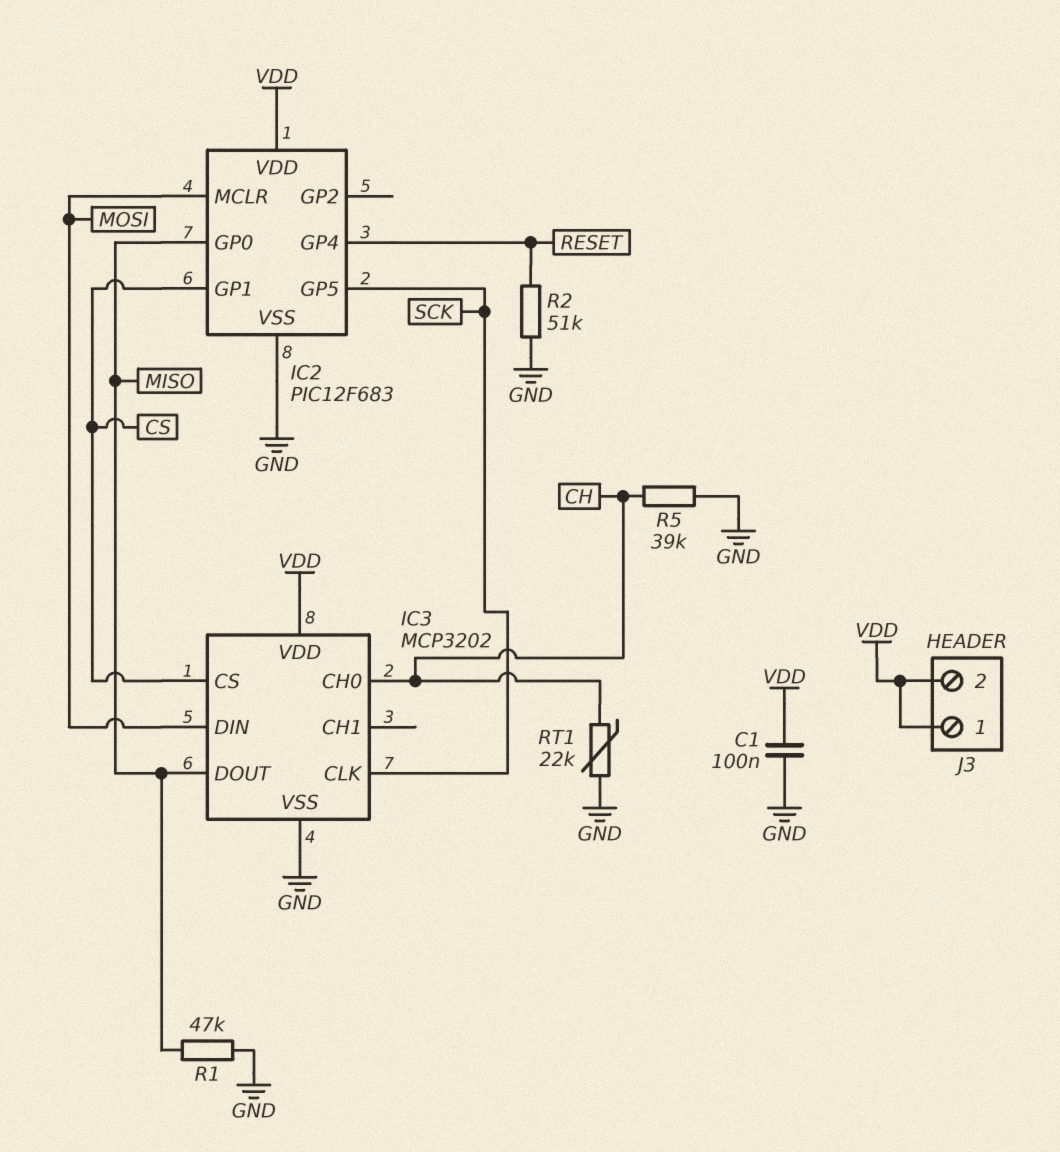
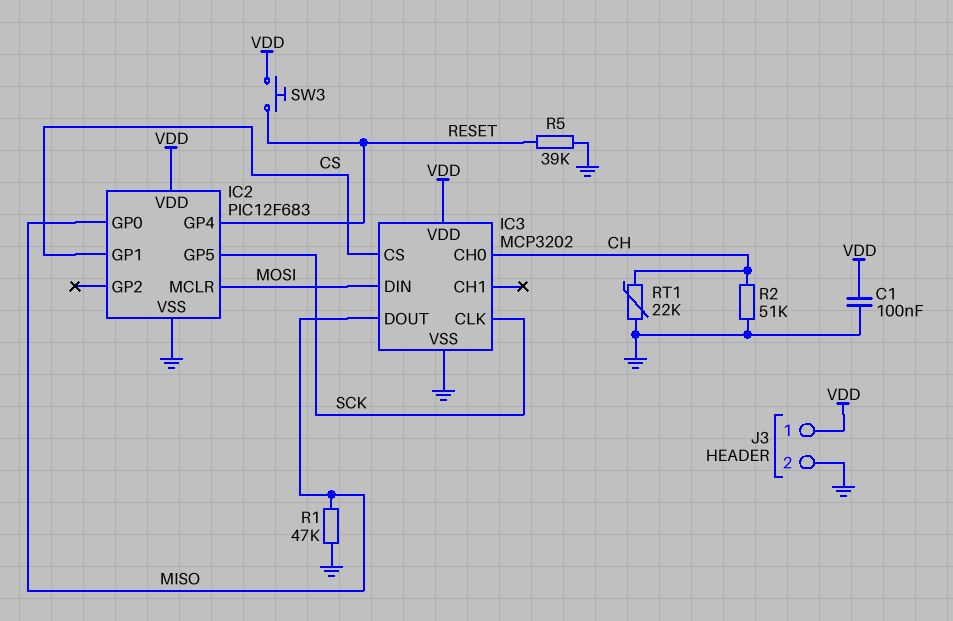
J3 pin 2: VDD -> GND
R2: 51k (GND, RESET) -> 51k (CH, GND)
R5: 39k (CH, GND) -> 39k (GND, RESET)
SW3: none -> button (RESET, VDD)

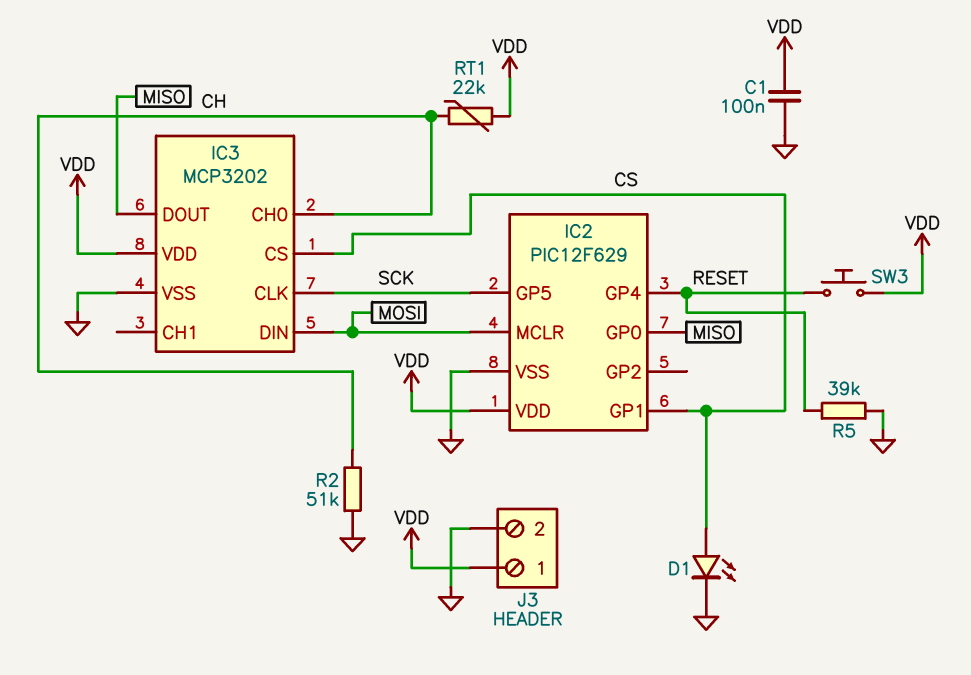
D1: none -> LED (A CS, K GND)
IC2: PIC12F683 -> PIC12F629
R1: 47k (GND, MISO) -> none
RT1: 22k (CH, GND) -> 22k (CH, VDD)

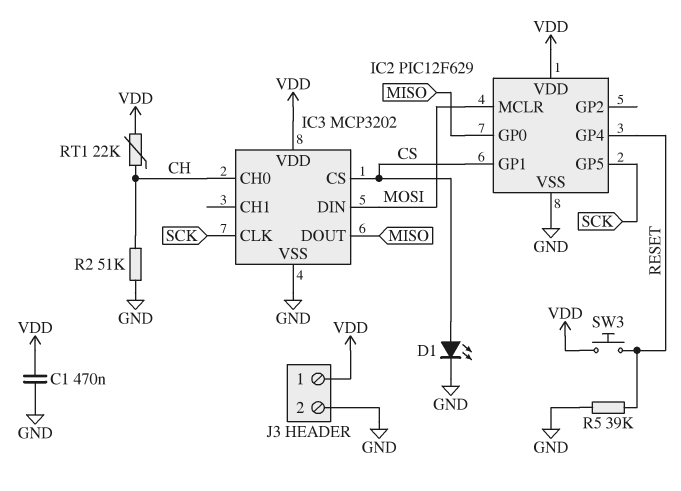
C1: 100nF (GND, VDD) -> 470nF (GND, VDD)

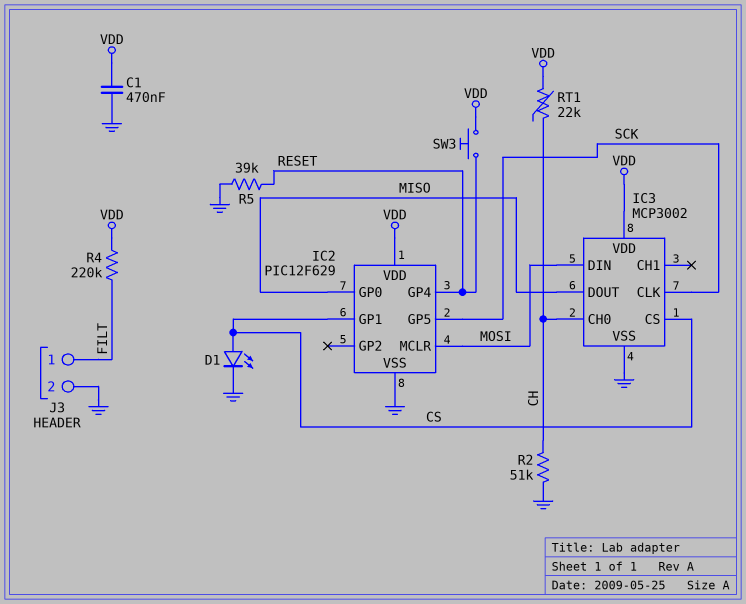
IC3: MCP3202 -> MCP3002
J3 pin 1: VDD -> FILT
R4: none -> 220k (FILT, VDD)

